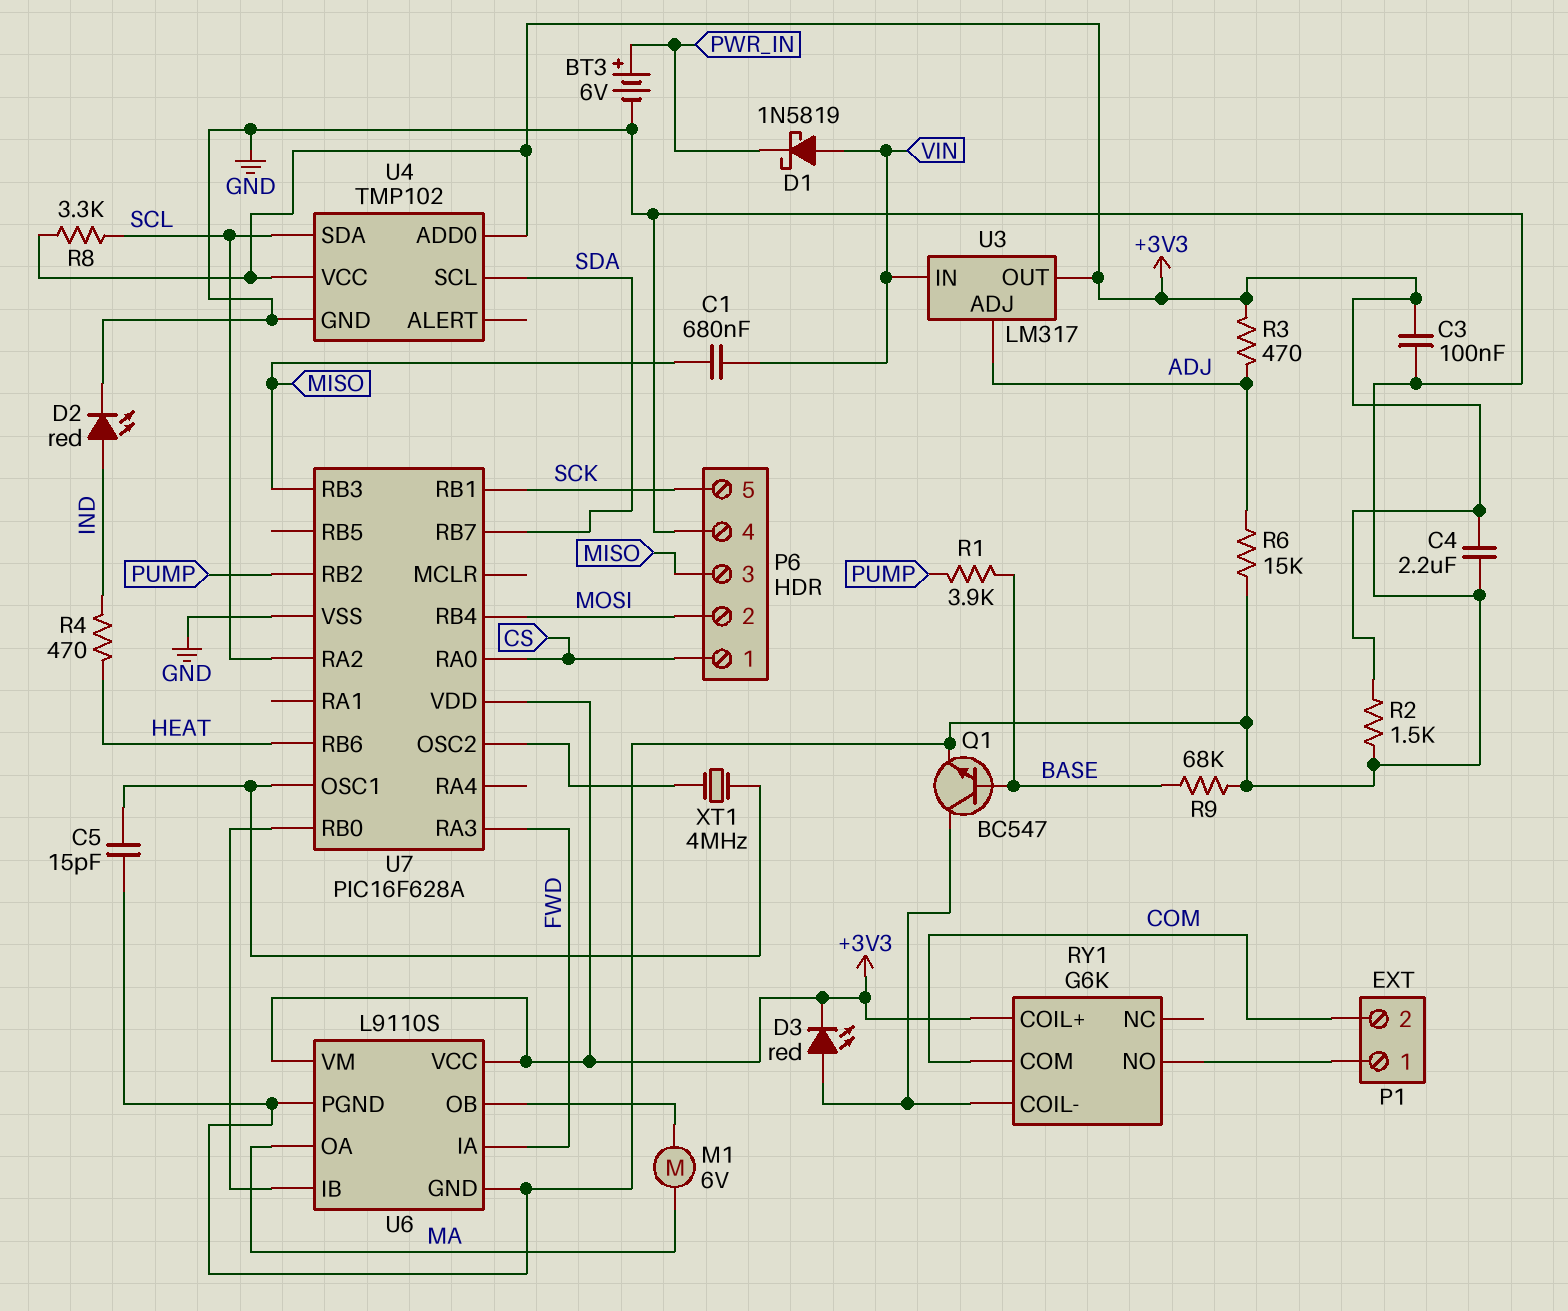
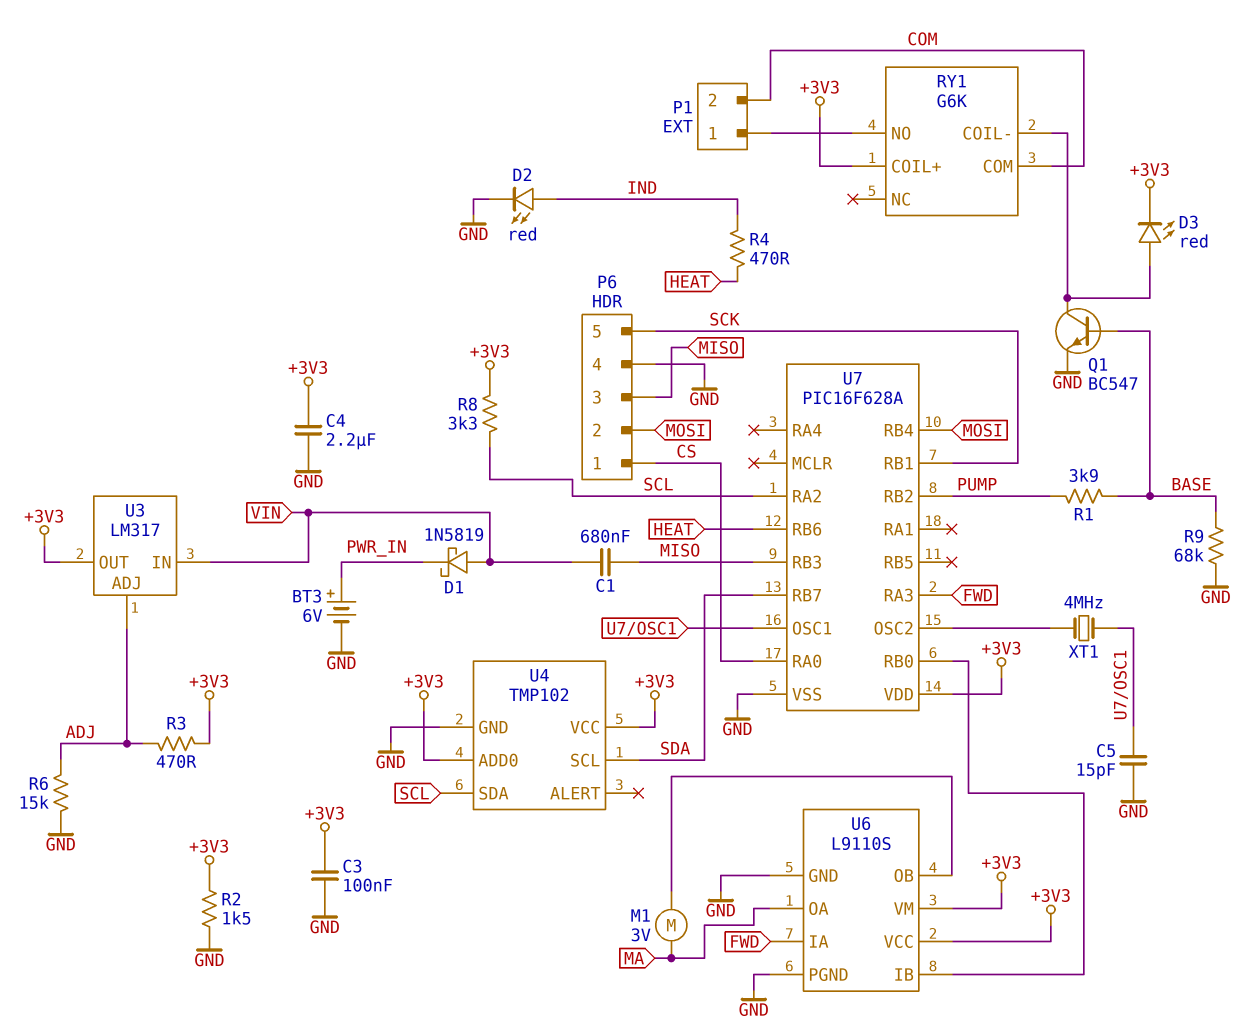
M1: motor 6V (MA, U6/OB) -> motor 3V (MA, U6/OB)

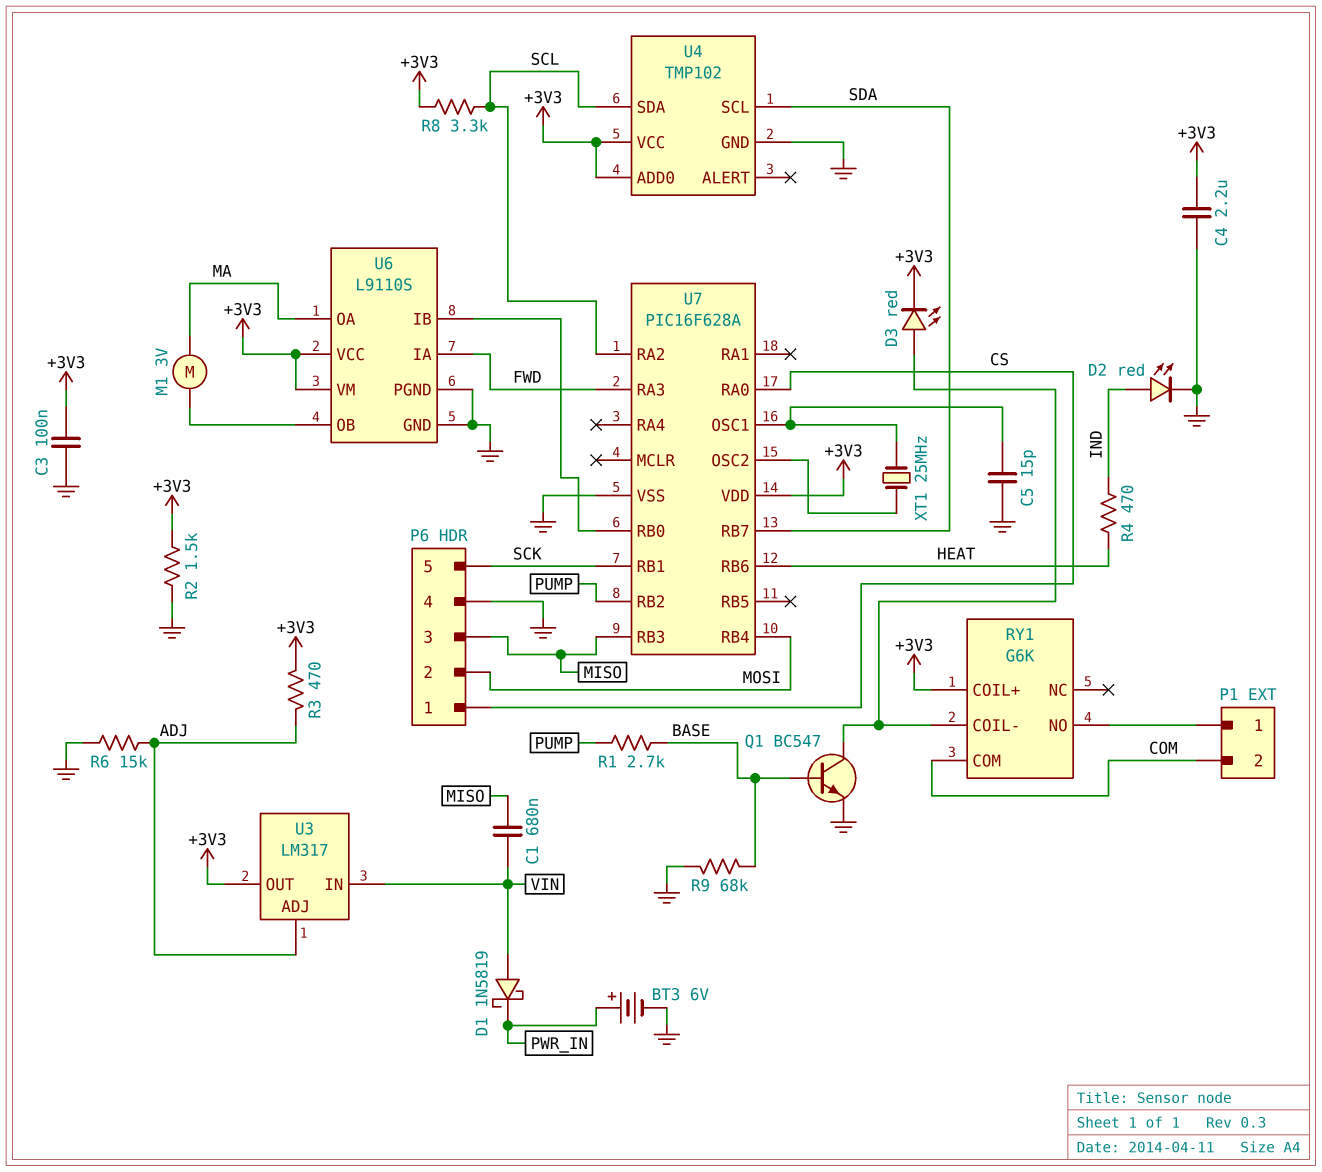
R1: 3.9k (BASE, PUMP) -> 2.7k (BASE, PUMP)
XT1: 4MHz (U7/OSC1, U7/OSC2) -> 25MHz (U7/OSC1, U7/OSC2)

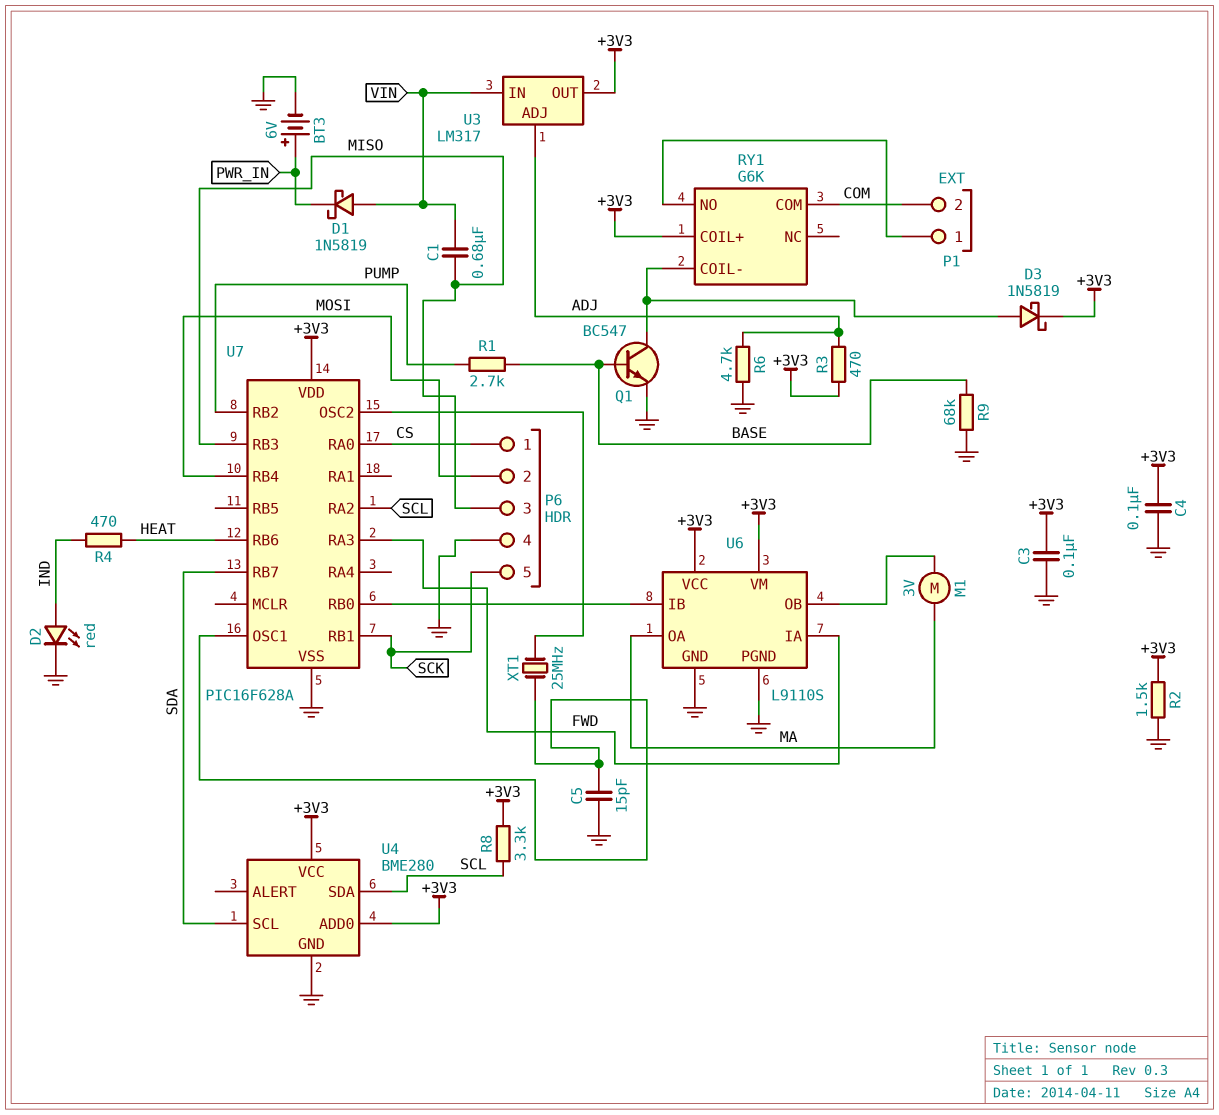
C4: 2.2uF (+3V3, GND) -> 100nF (+3V3, GND)
D3: LED red (A RY1/COIL-, K +3V3) -> schottky 1N5819 (A RY1/COIL-, K +3V3)
R6: 15k (ADJ, GND) -> 4.7k (ADJ, GND)
U4: TMP102 -> BME280

